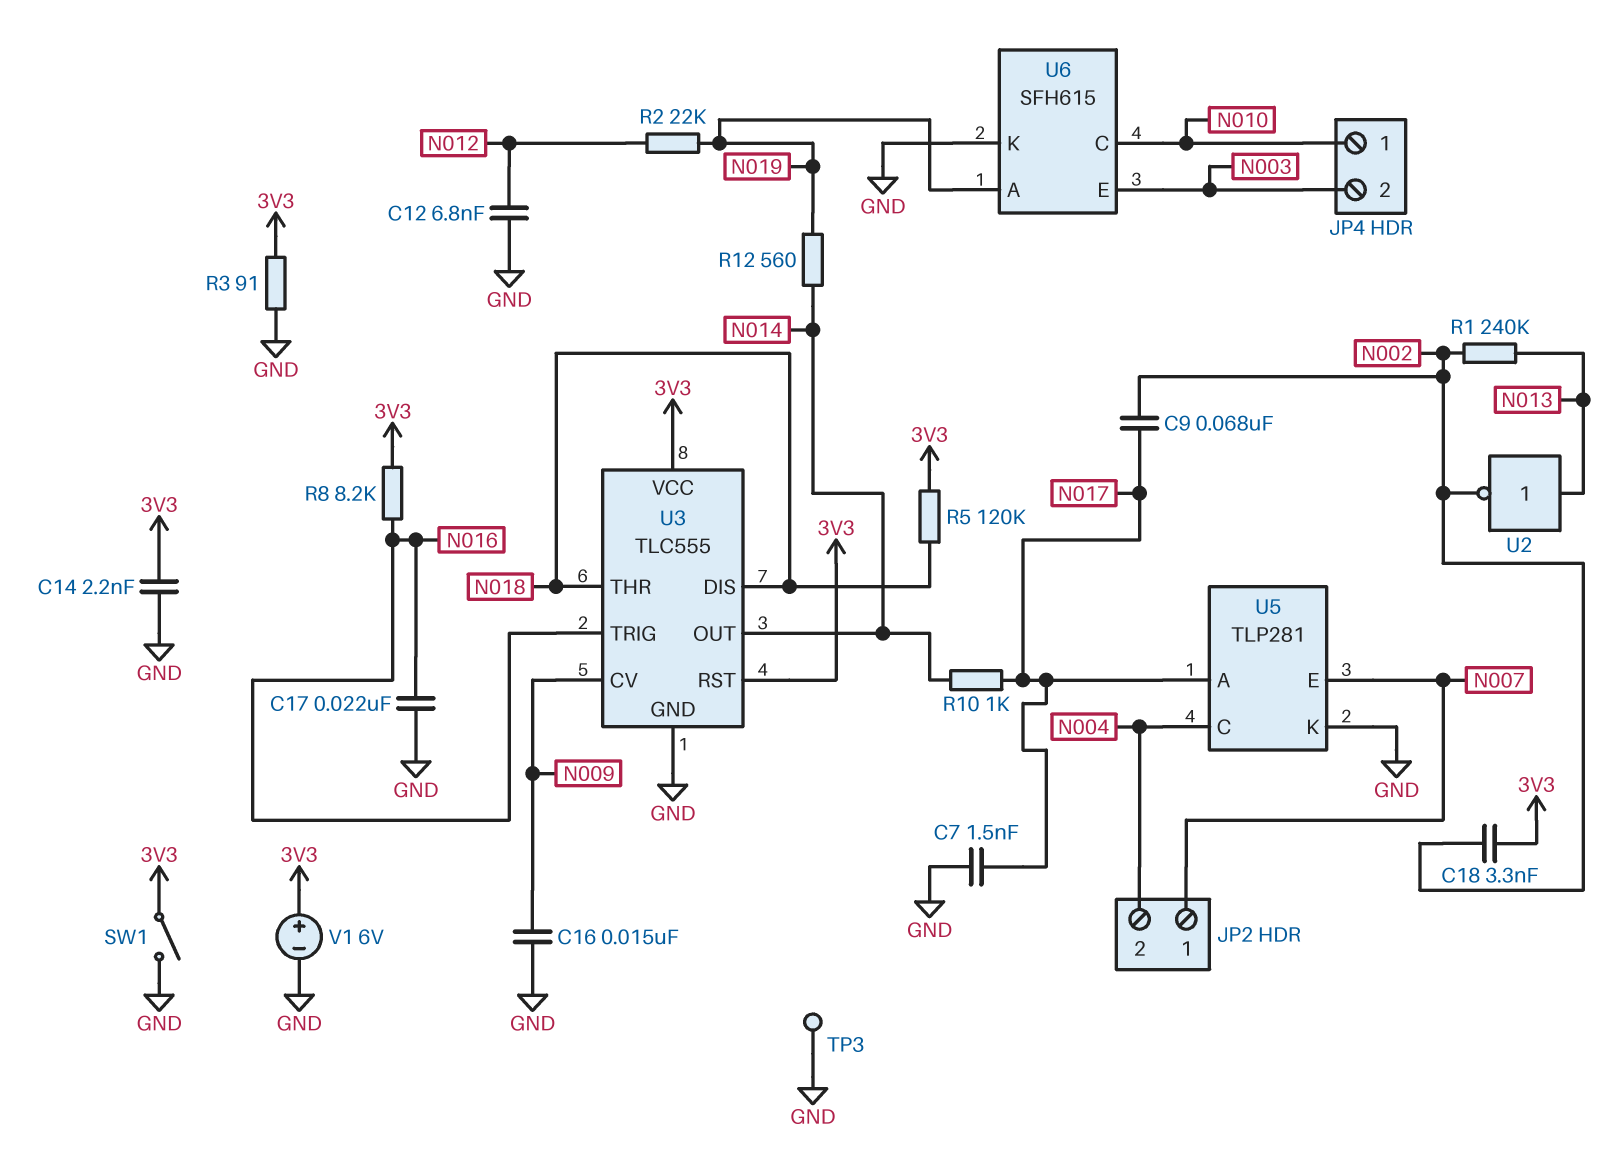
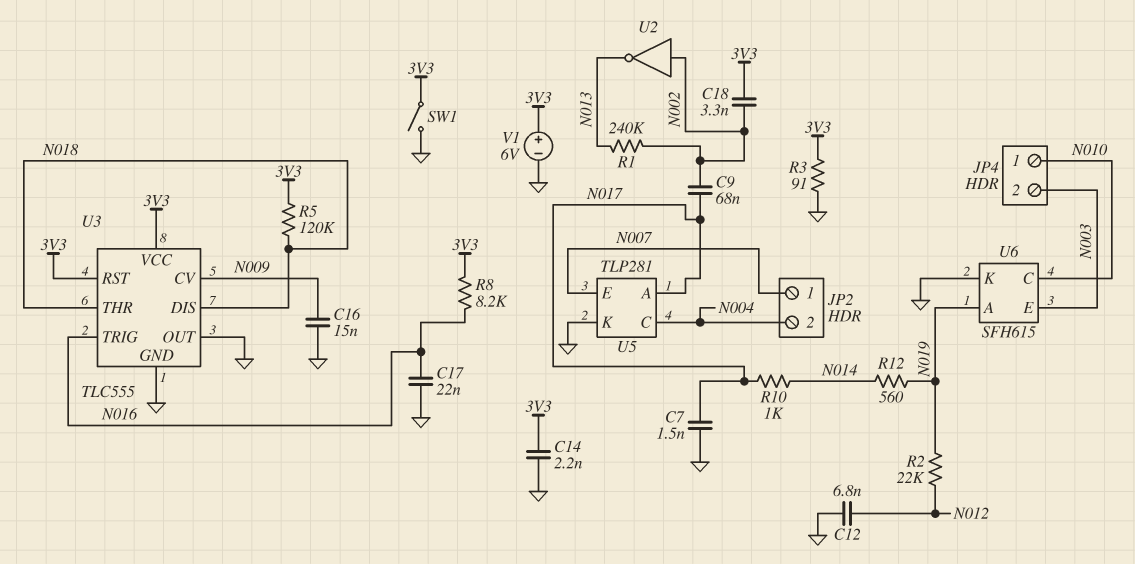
TP3: test point (GND) -> none
U2: NOT (in N013, out N002) -> NOT (in N002, out N013)
U3 pin OUT: N014 -> GND

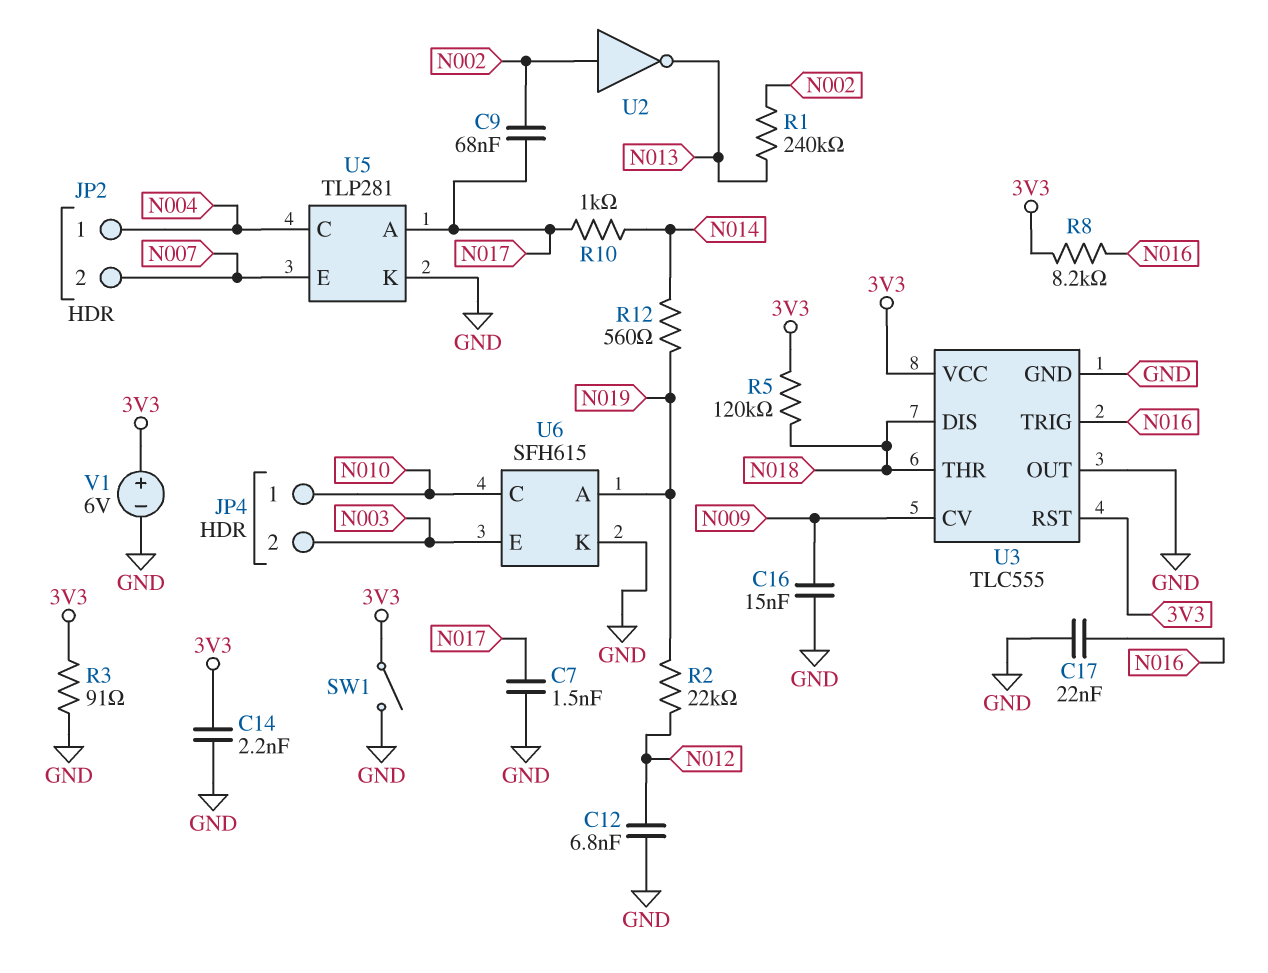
C18: 3.3nF (3V3, N002) -> none
JP2 pin 1: N007 -> N004
JP2 pin 2: N004 -> N007

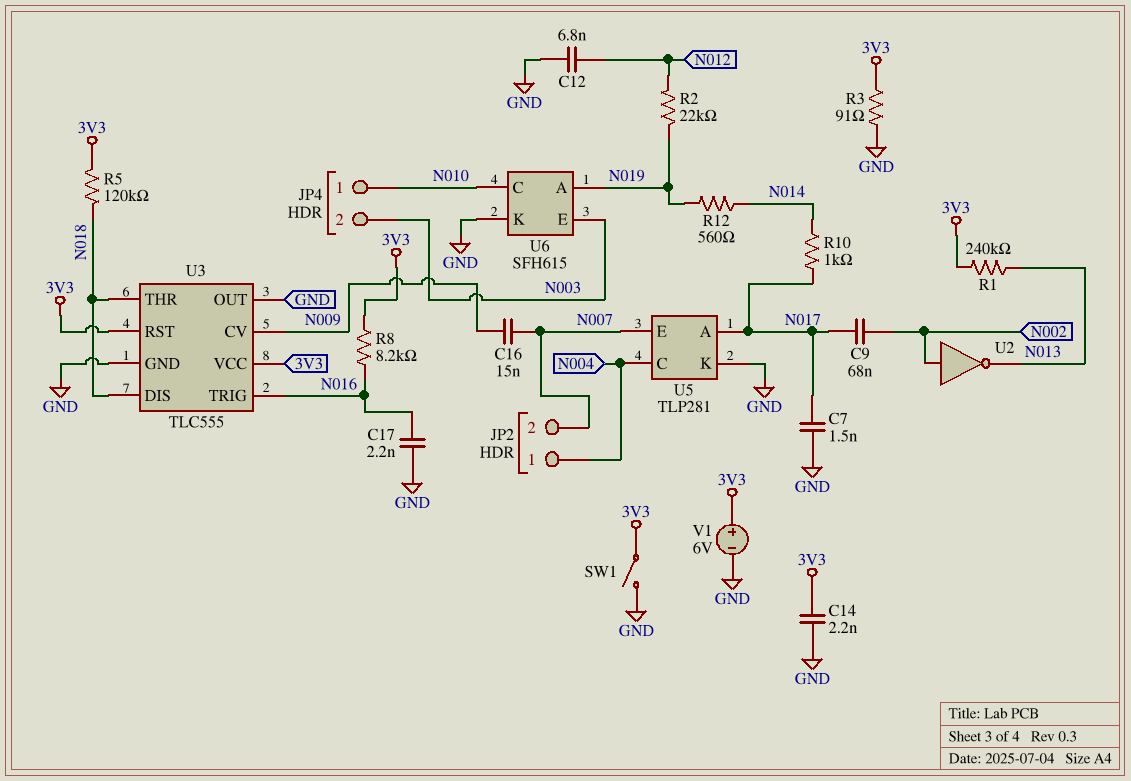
C16: 15nF (GND, N009) -> 15nF (N007, N009)
C17: 22nF (GND, N016) -> 2.2nF (GND, N016)
R1: 240k (N002, N013) -> 240k (3V3, N013)

